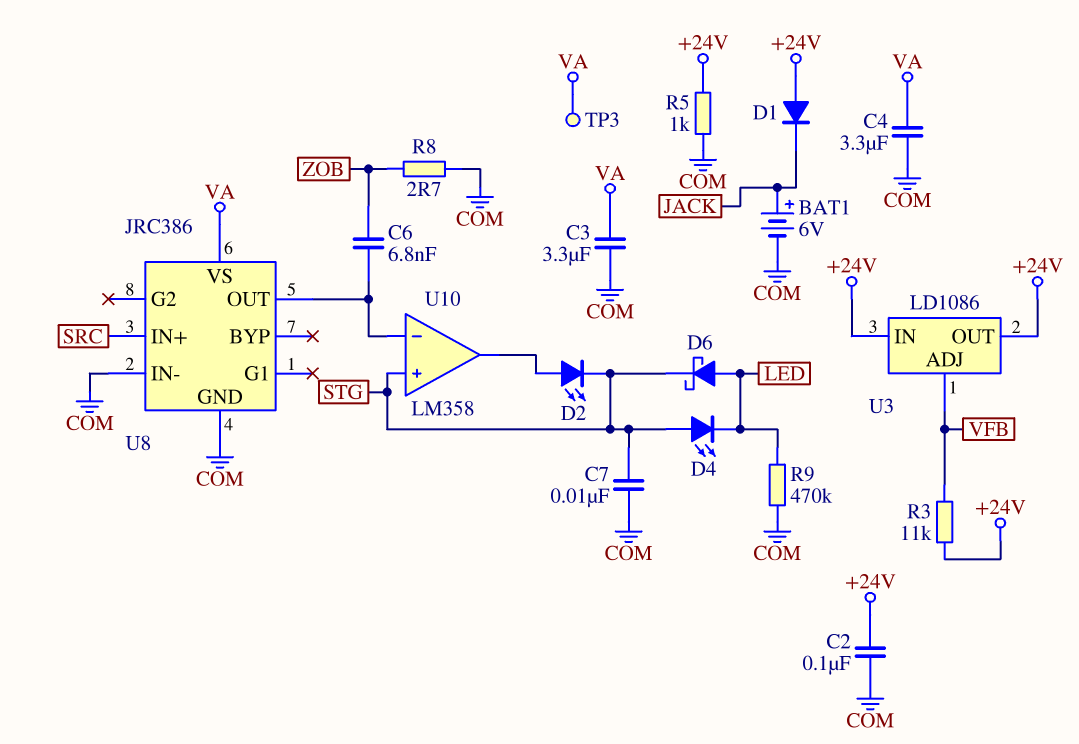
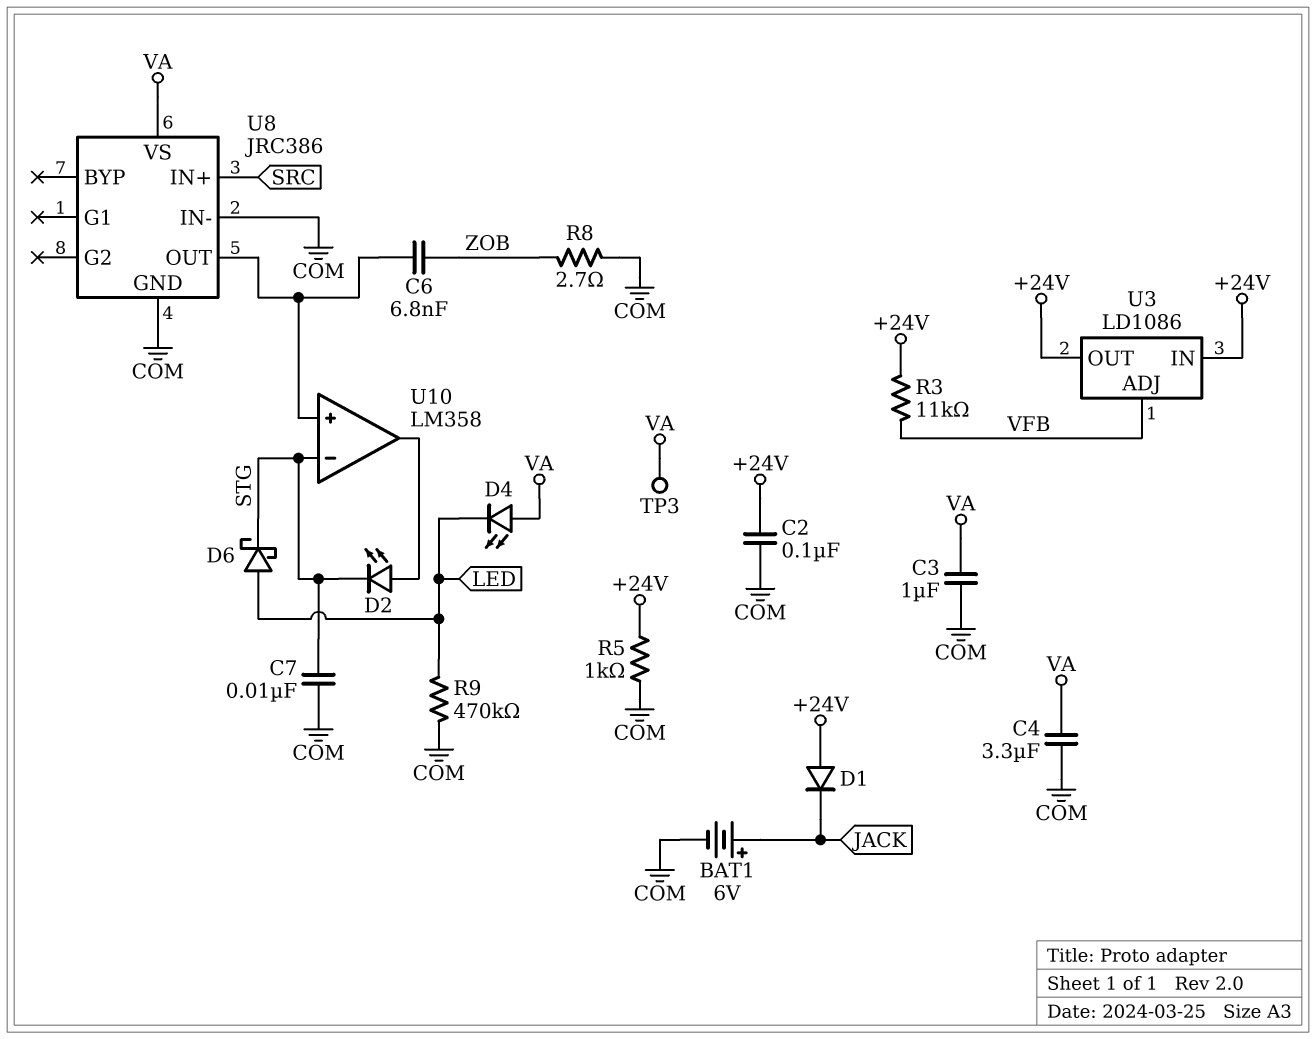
C3: 3.3uF (COM, VA) -> 1uF (COM, VA)
D4: LED (A STG, K LED) -> LED (A VA, K LED)
U10 pin in+: STG -> U8/OUT
U10 pin in-: U8/OUT -> STG

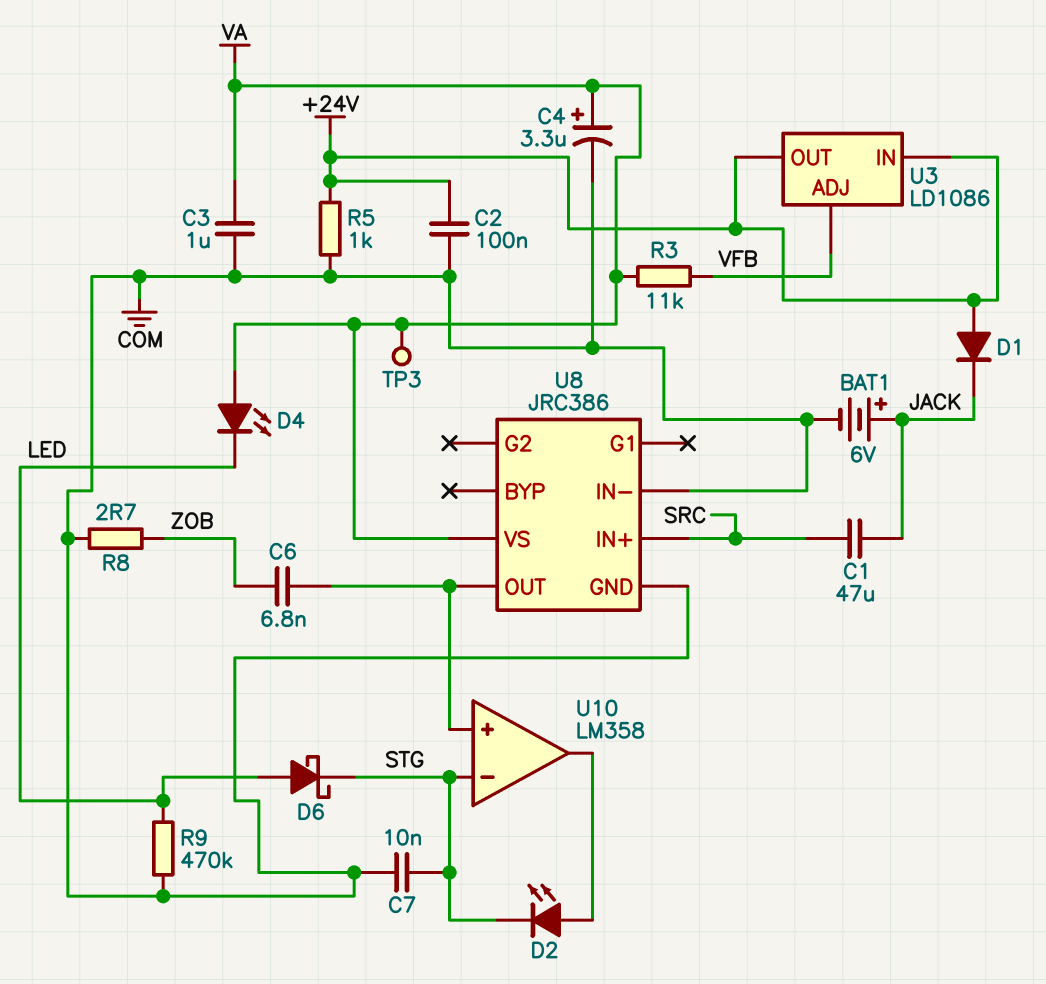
C1: none -> 47uF (JACK, SRC)
C4: 3.3uF (COM, VA) -> 3.3uF (plus VA, minus COM)
R3: 11k (+24V, VFB) -> 11k (VA, VFB)

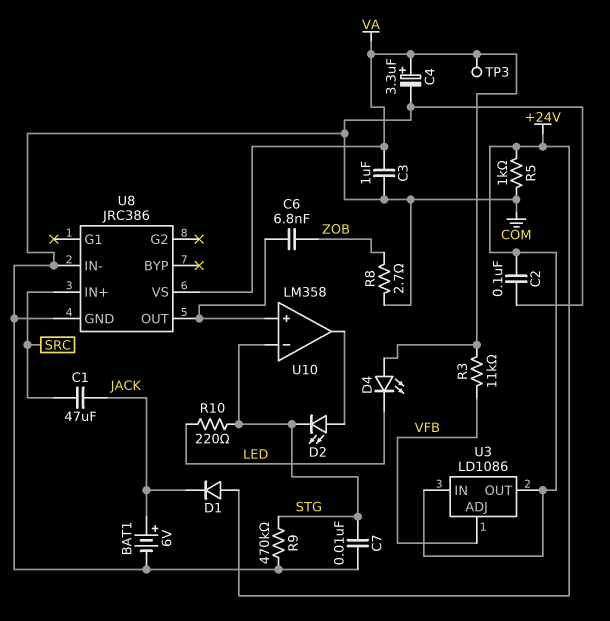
D6: schottky (A LED, K STG) -> none
R9: 470k (COM, LED) -> 470k (COM, STG)
R10: none -> 220 (LED, STG)

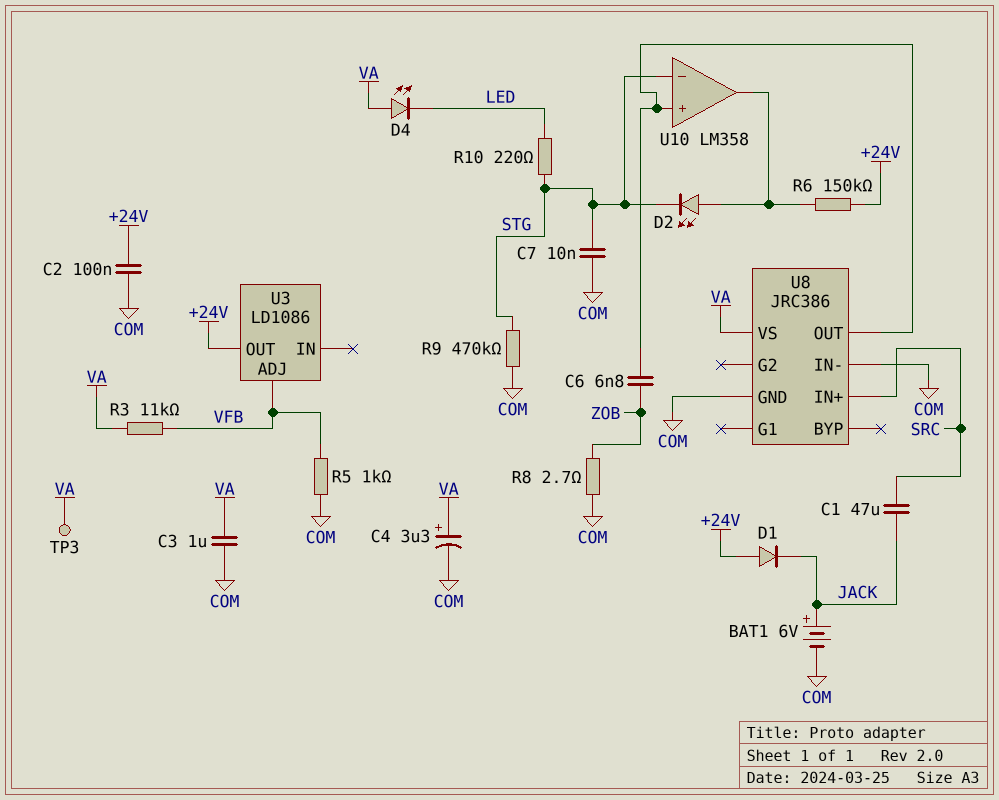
R5: 1k (+24V, COM) -> 1k (COM, VFB)
R6: none -> 150k (+24V, U10/out)
U3 pin IN: +24V -> none

